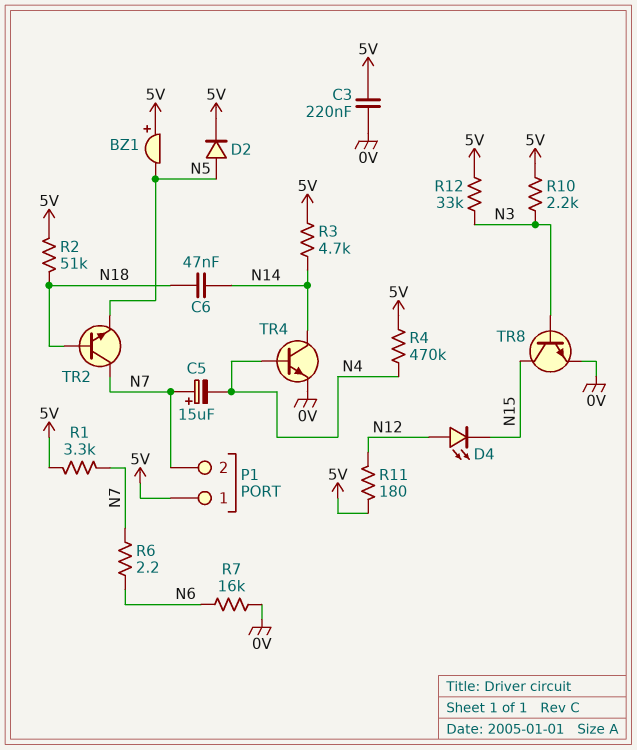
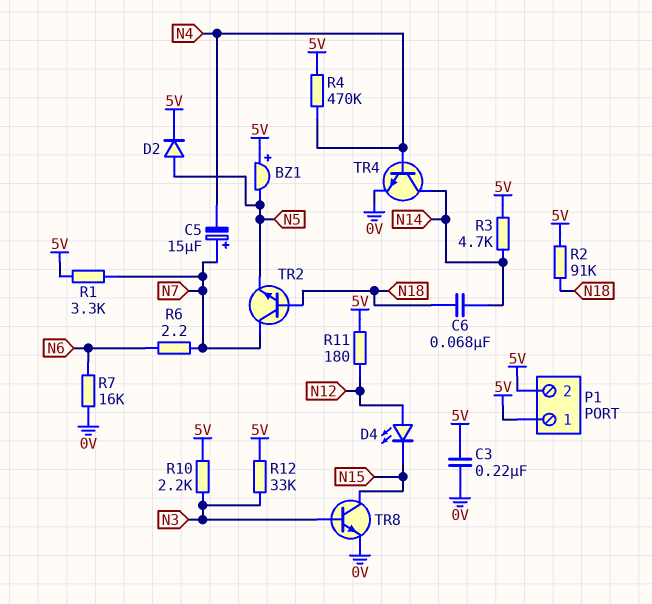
C6: 47nF (N14, N18) -> 68nF (N14, N18)
P1 pin 2: N7 -> 5V
R2: 51k (5V, N18) -> 91k (5V, N18)

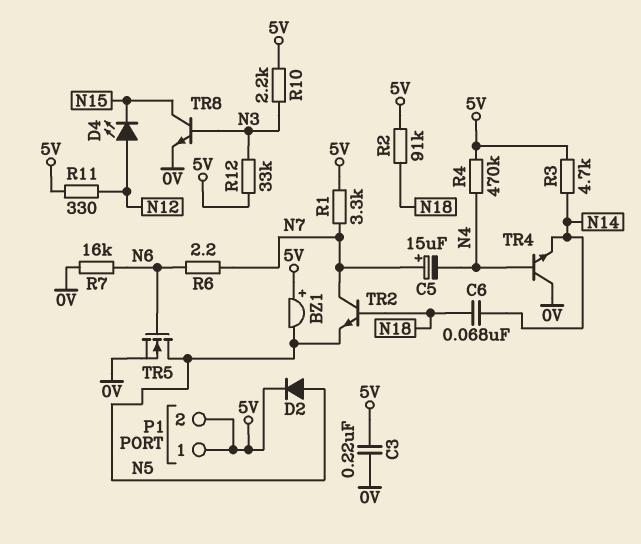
R11: 180 (5V, N12) -> 330 (5V, N12)
TR4: NPN (B N4, C N14, E 0V) -> NPN (B N4, C 0V, E N14)
TR5: none -> NMOS (G N6, D N5, S 0V)

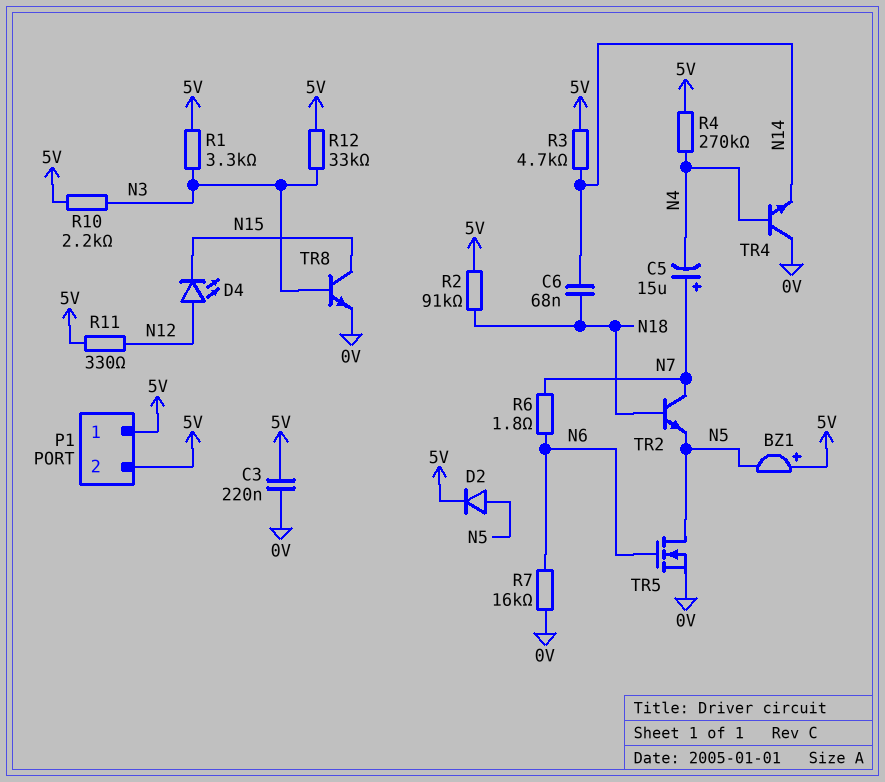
R1: 3.3k (5V, N7) -> 3.3k (5V, N3)
R4: 470k (5V, N4) -> 270k (5V, N4)
R6: 2.2 (N6, N7) -> 1.8 (N6, N7)

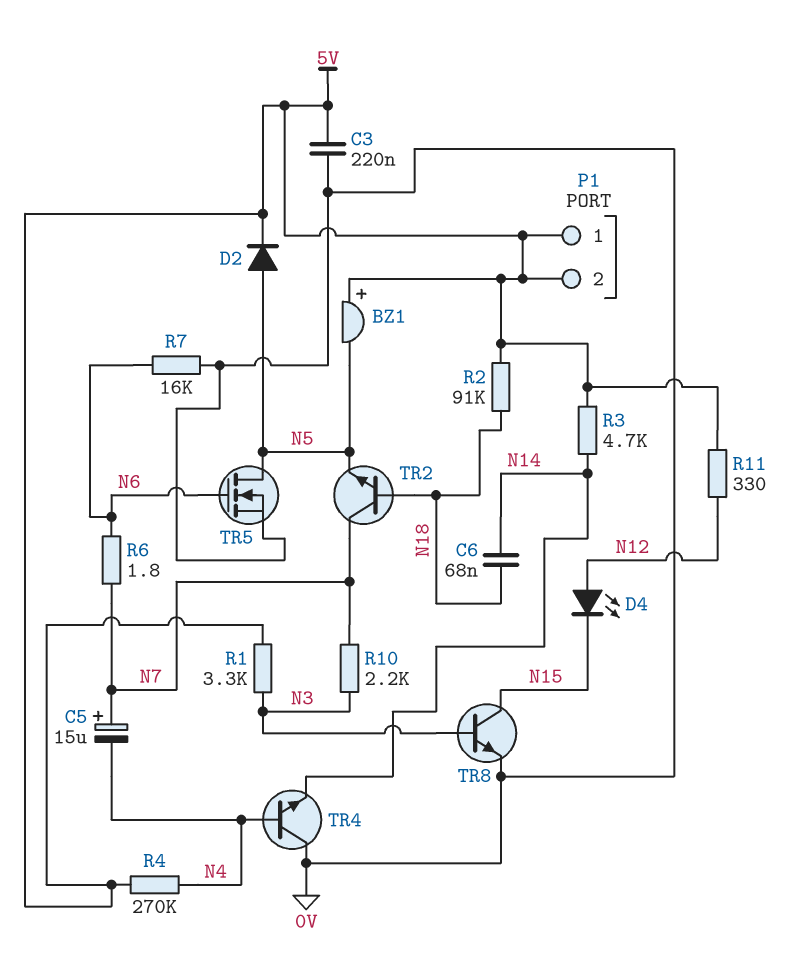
R10: 2.2k (5V, N3) -> 2.2k (N3, N7)
R12: 33k (5V, N3) -> none

